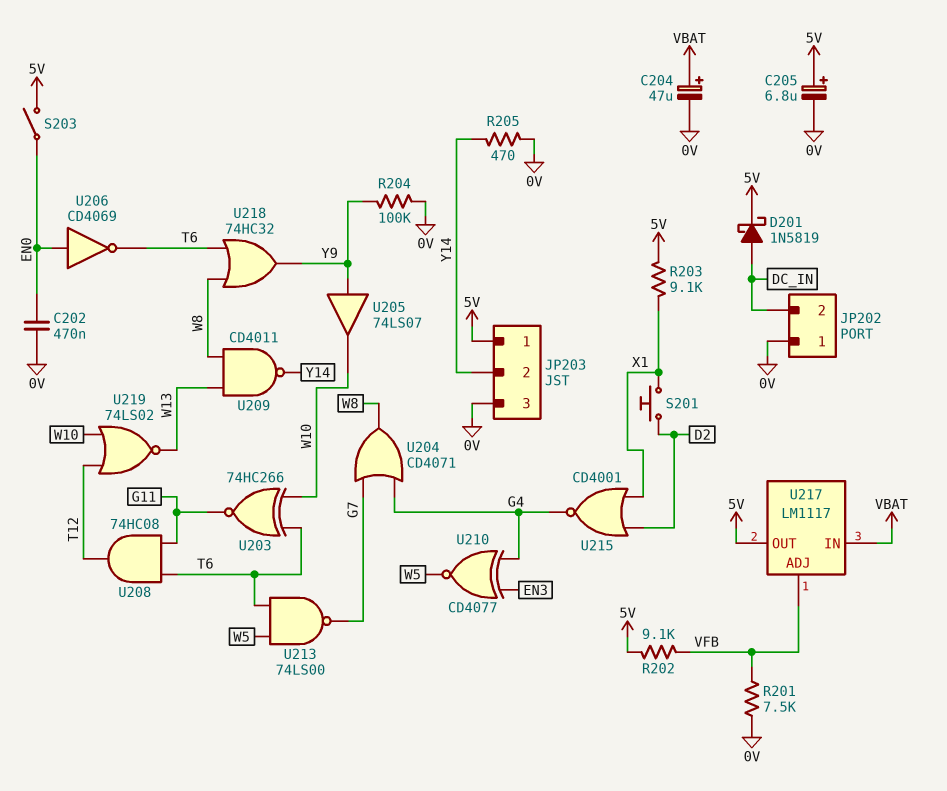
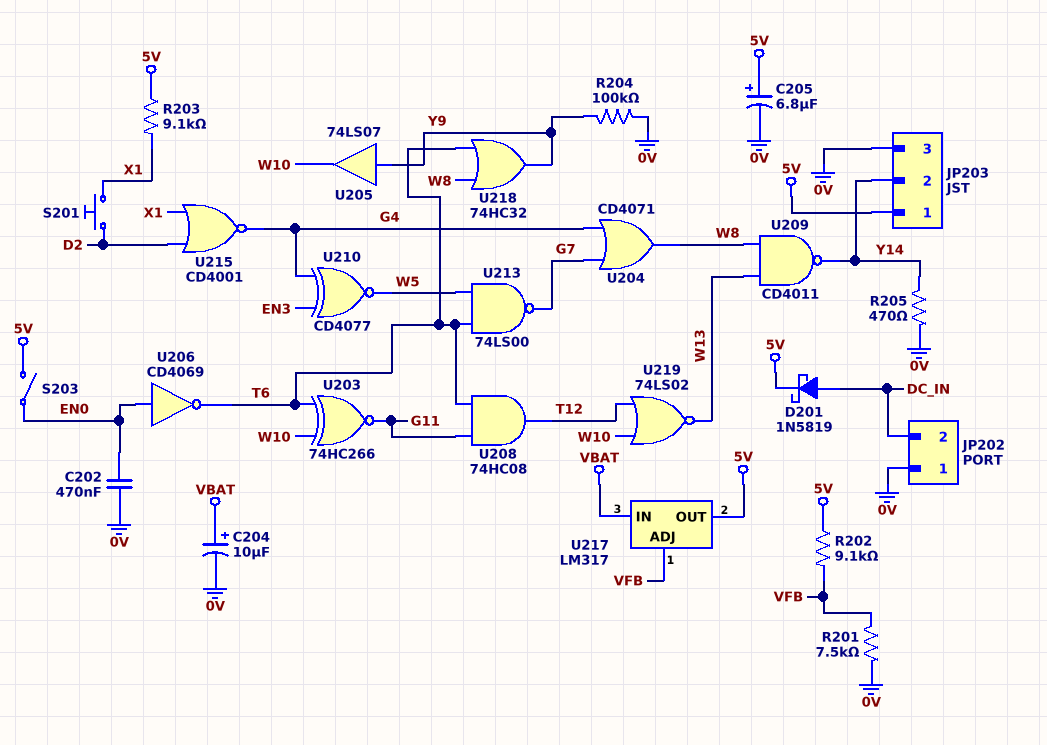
C204: 47uF (plus VBAT, minus 0V) -> 10uF (plus VBAT, minus 0V)
U217: LM1117 -> LM317

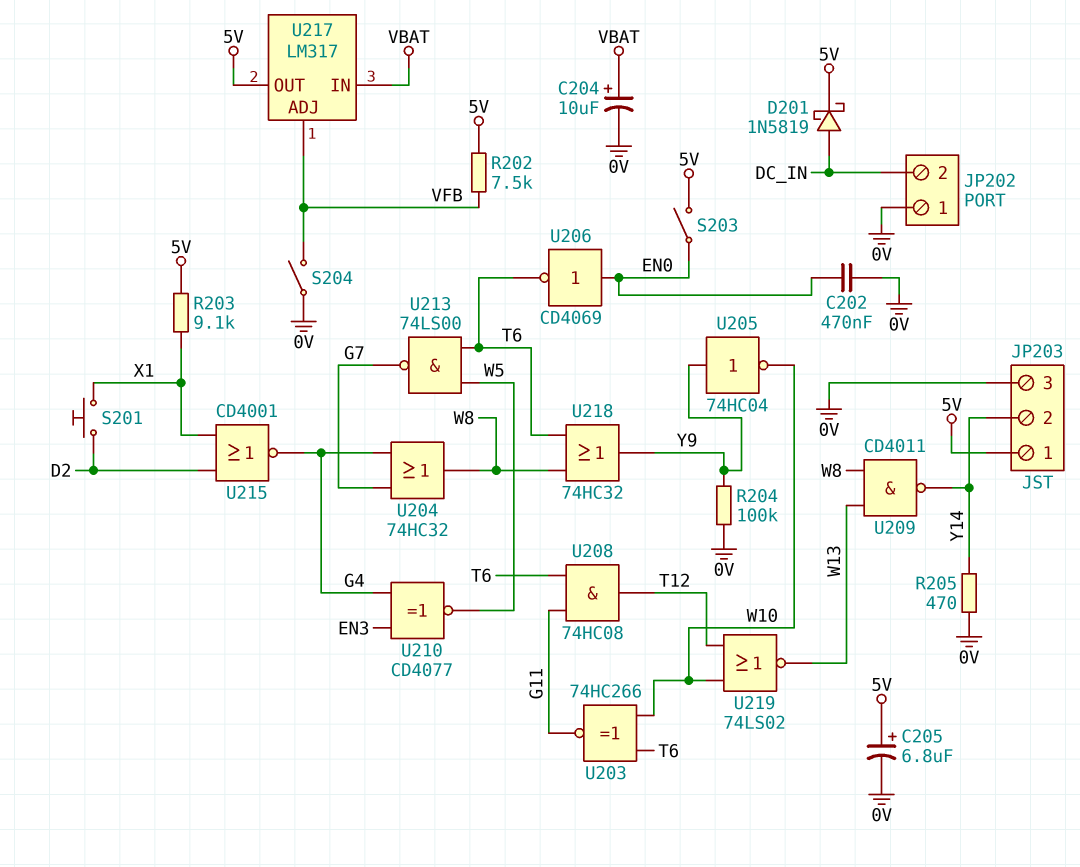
R201: 7.5k (0V, VFB) -> none
R202: 9.1k (5V, VFB) -> 7.5k (5V, VFB)
S204: none -> switch (0V, VFB)
U204: OR CD4071 (in G4, in G7, out W8) -> OR 74HC32 (in G4, in G7, out W8)
U205: buffer 74LS07 (in Y9, out W10) -> NOT 74HC04 (in Y9, out W10)

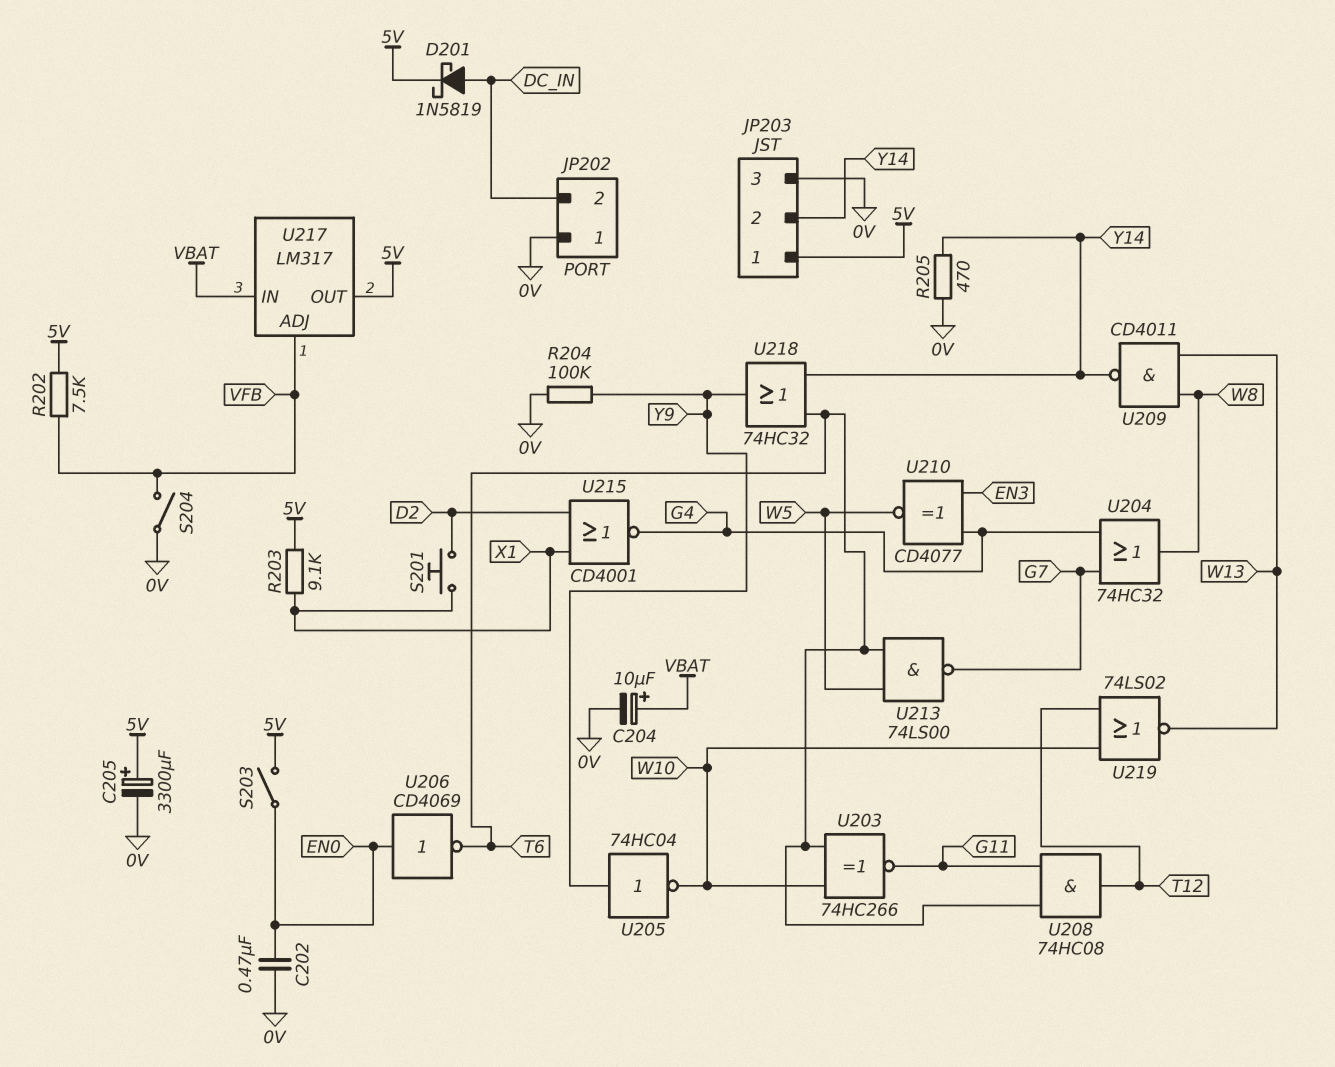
C205: 6.8uF (plus 5V, minus 0V) -> 3300uF (plus 5V, minus 0V)
U218: OR 74HC32 (in T6, in W8, out Y9) -> OR 74HC32 (in T6, in Y14, out Y9)

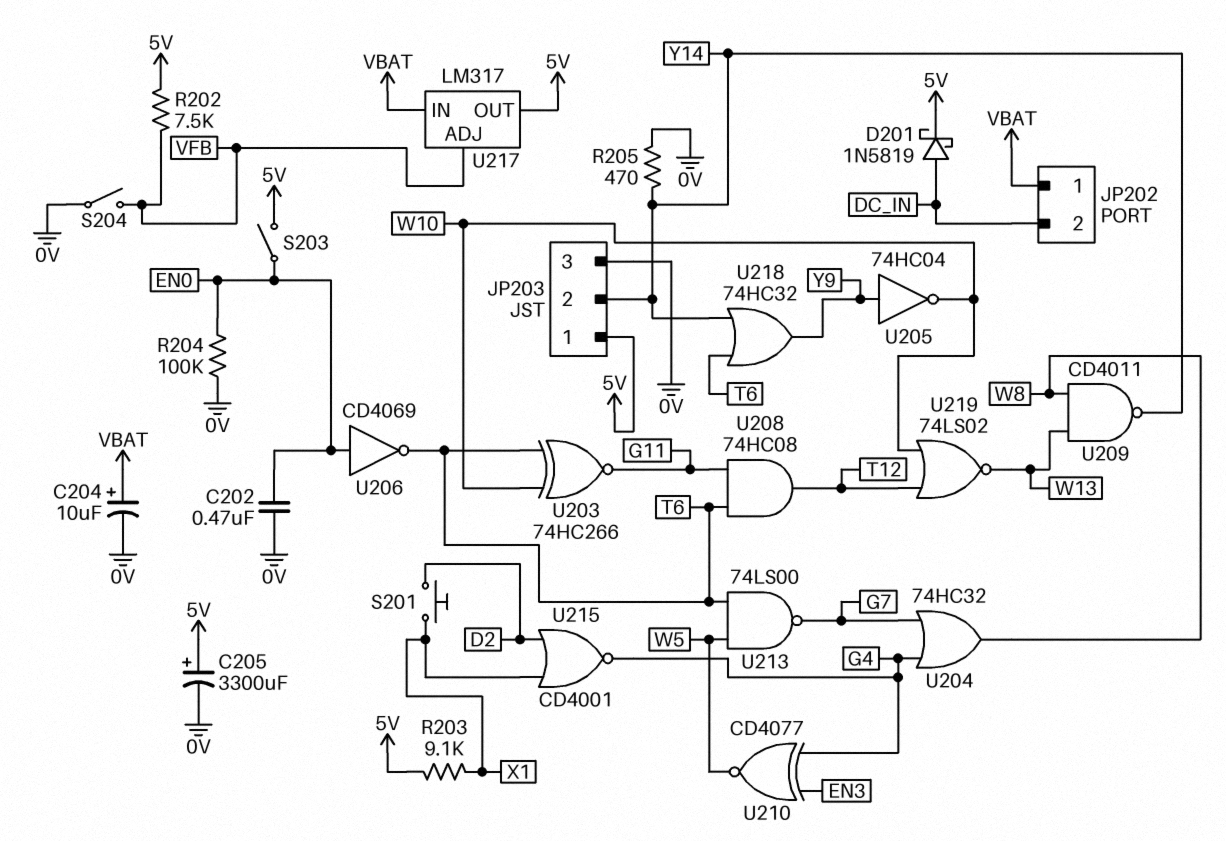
JP202 pin 1: 0V -> VBAT
R204: 100k (0V, Y9) -> 100k (0V, EN0)

